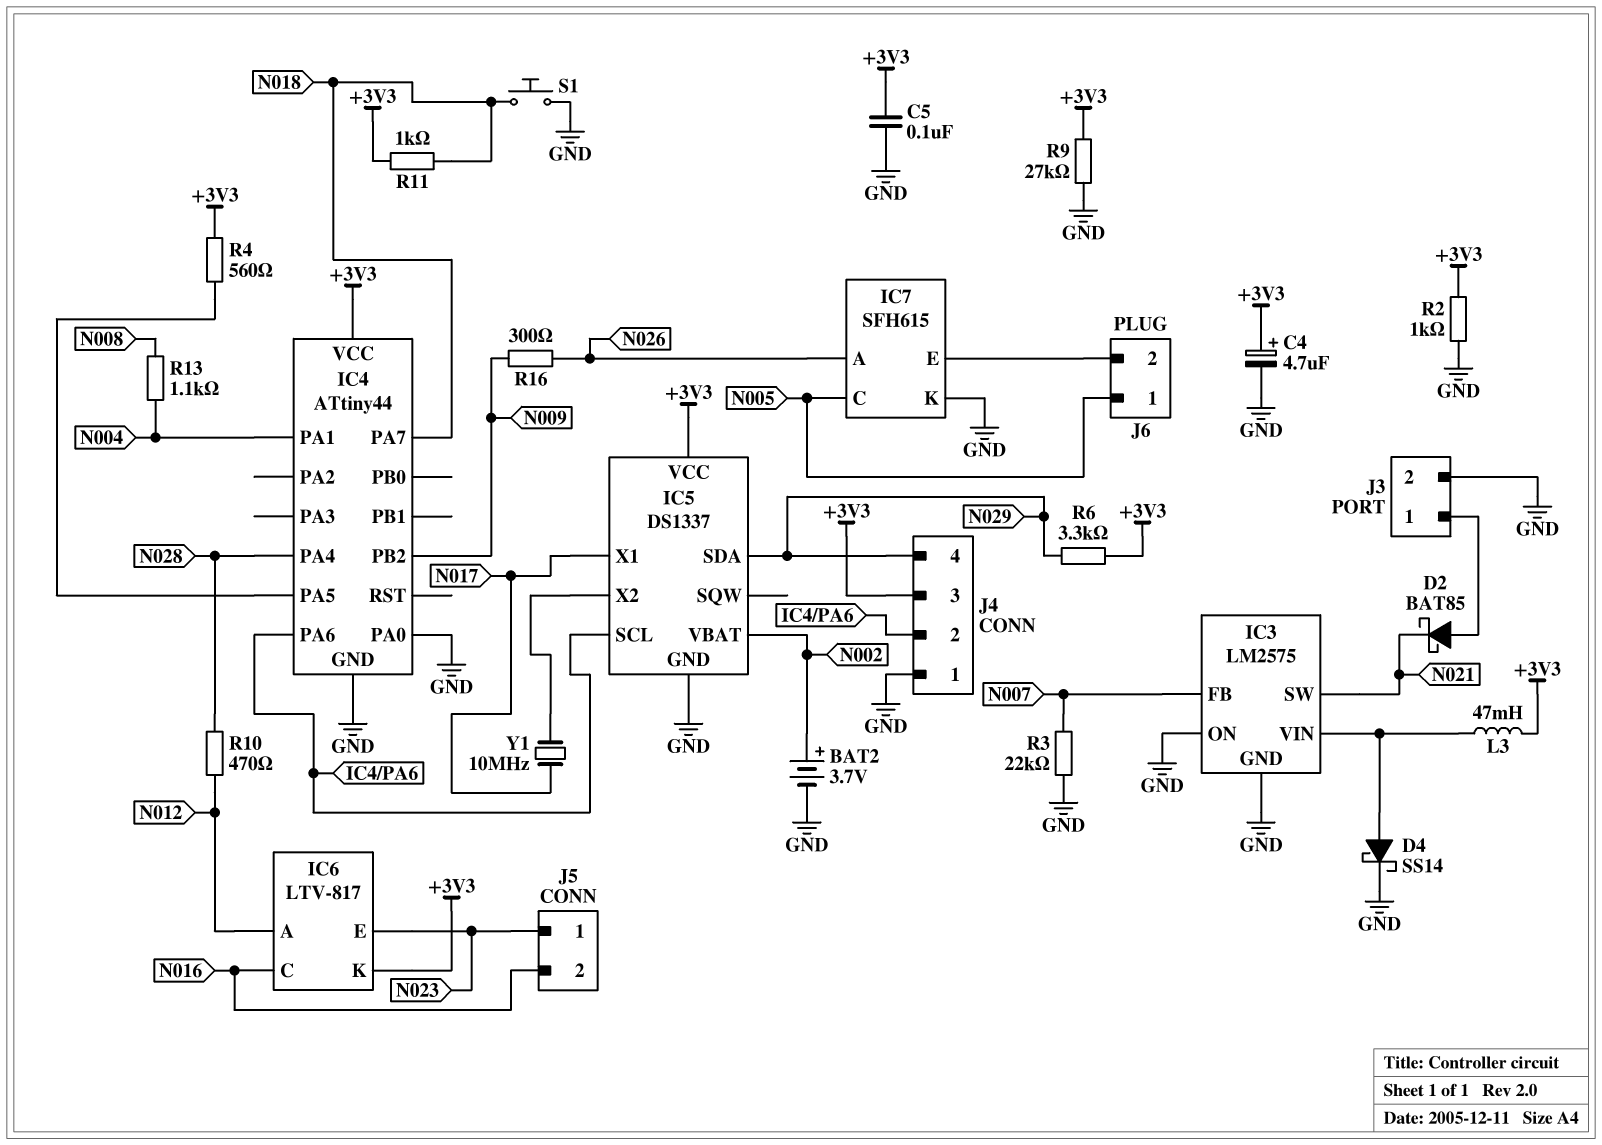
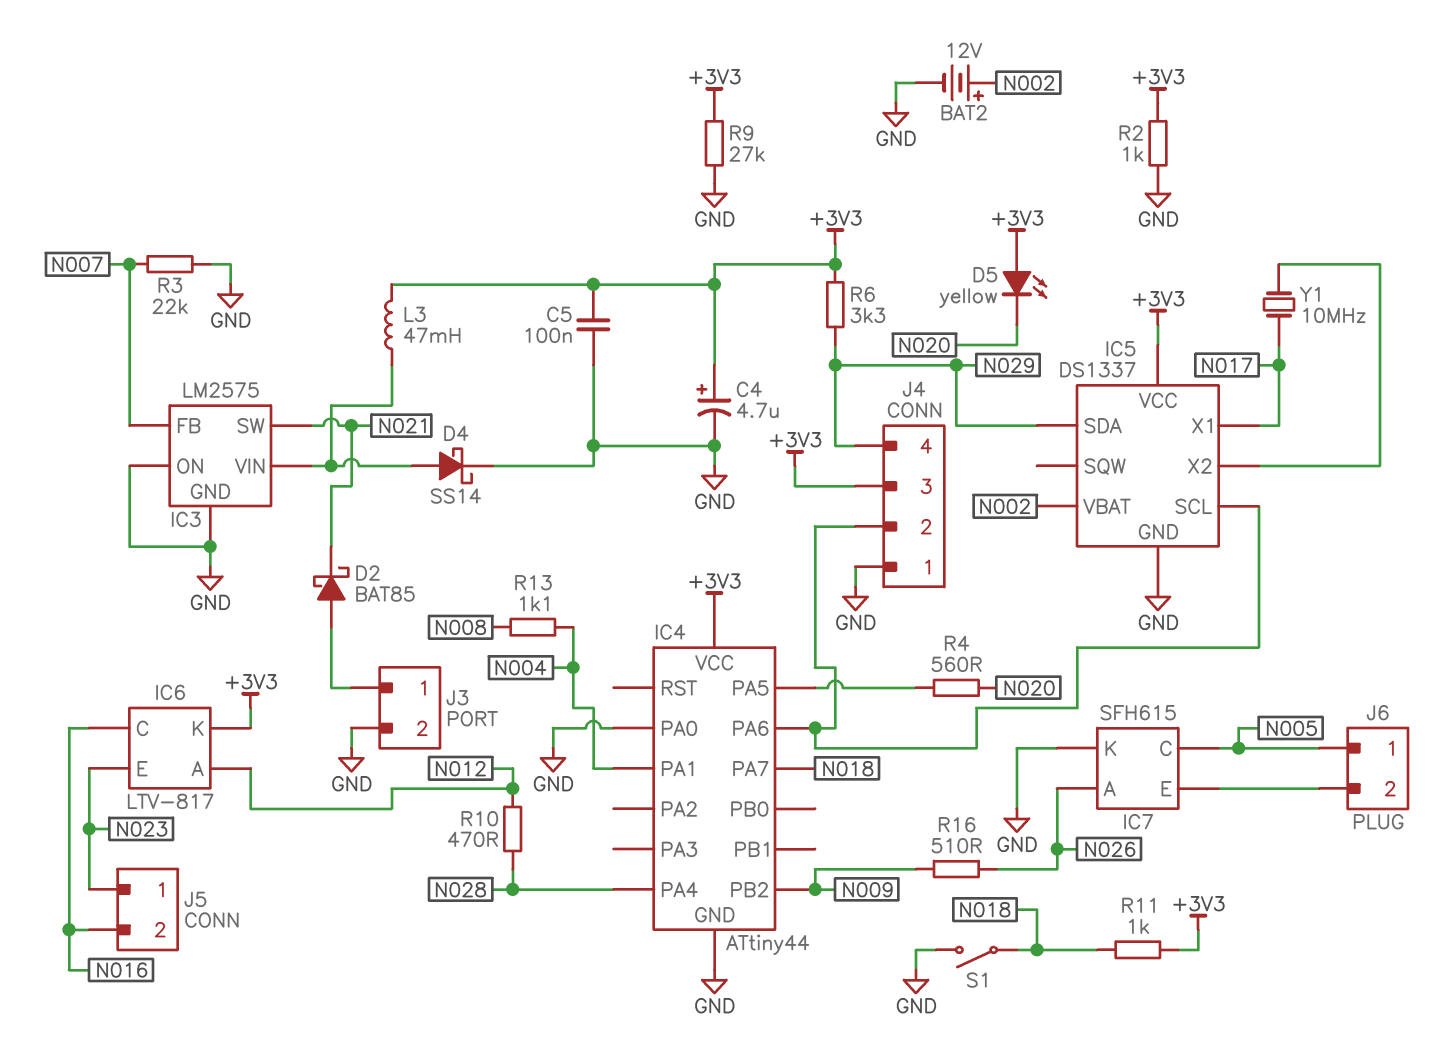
BAT2: 3.7V (plus N002, minus GND) -> 12V (plus N002, minus GND)
D5: none -> LED yellow (A +3V3, K N020)
R4: 560 (+3V3, IC4/PA5) -> 560 (IC4/PA5, N020)
R16: 300 (N009, N026) -> 510 (N009, N026)
S1: button (GND, N018) -> switch (GND, N018)

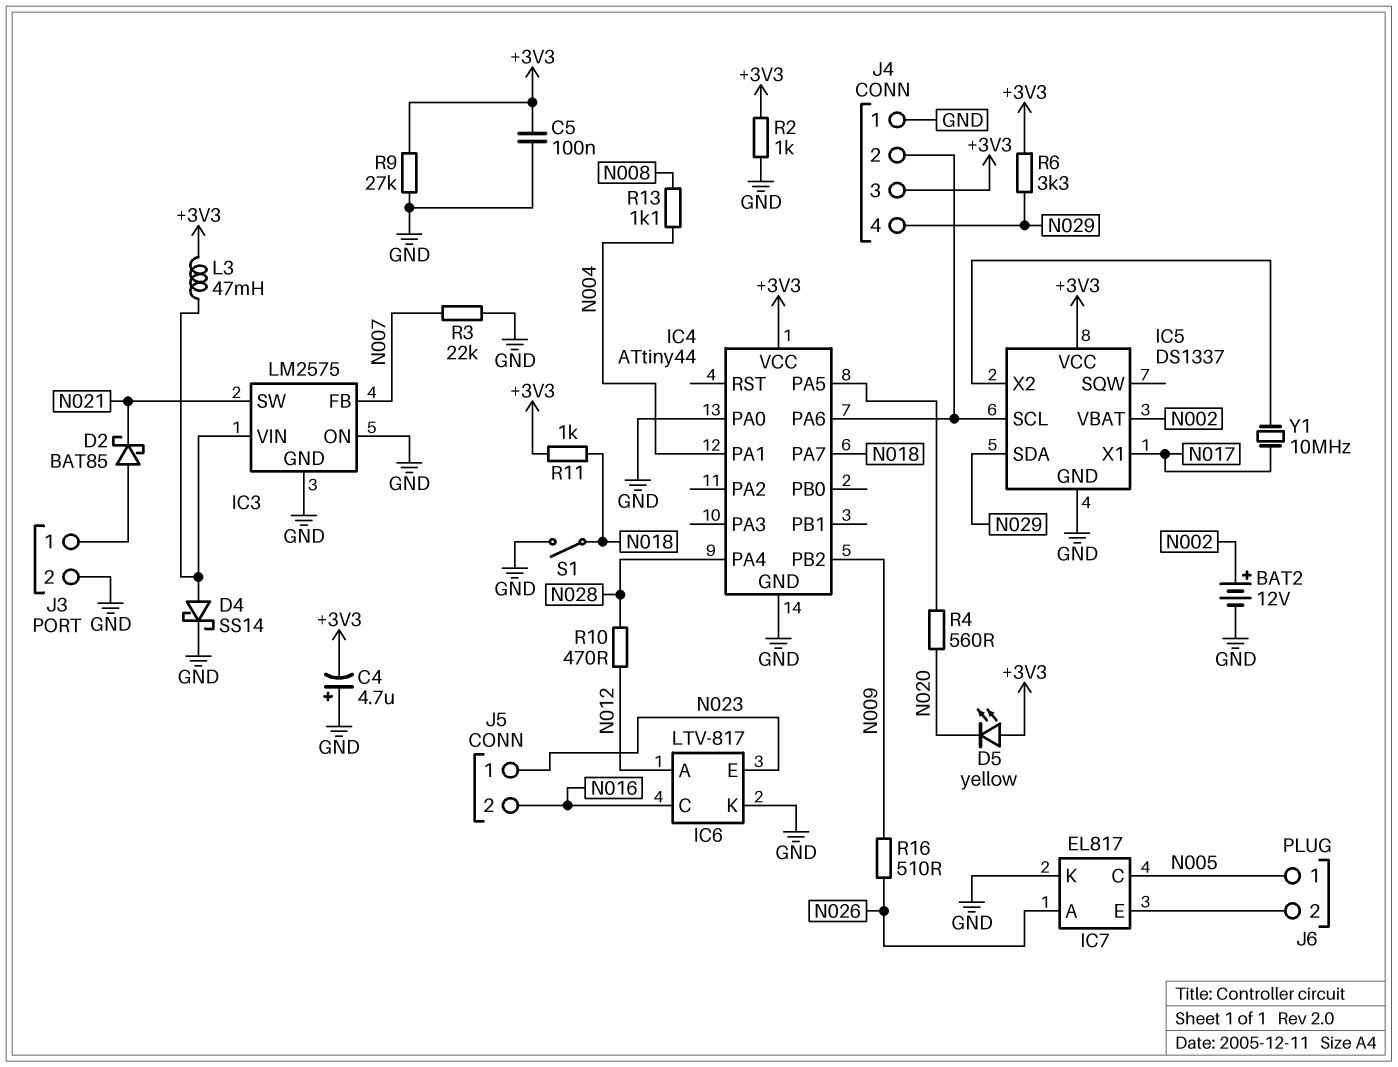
C4: 4.7uF (plus +3V3, minus GND) -> 4.7uF (plus GND, minus +3V3)
IC6 pin K: +3V3 -> GND
IC7: SFH615 -> EL817

